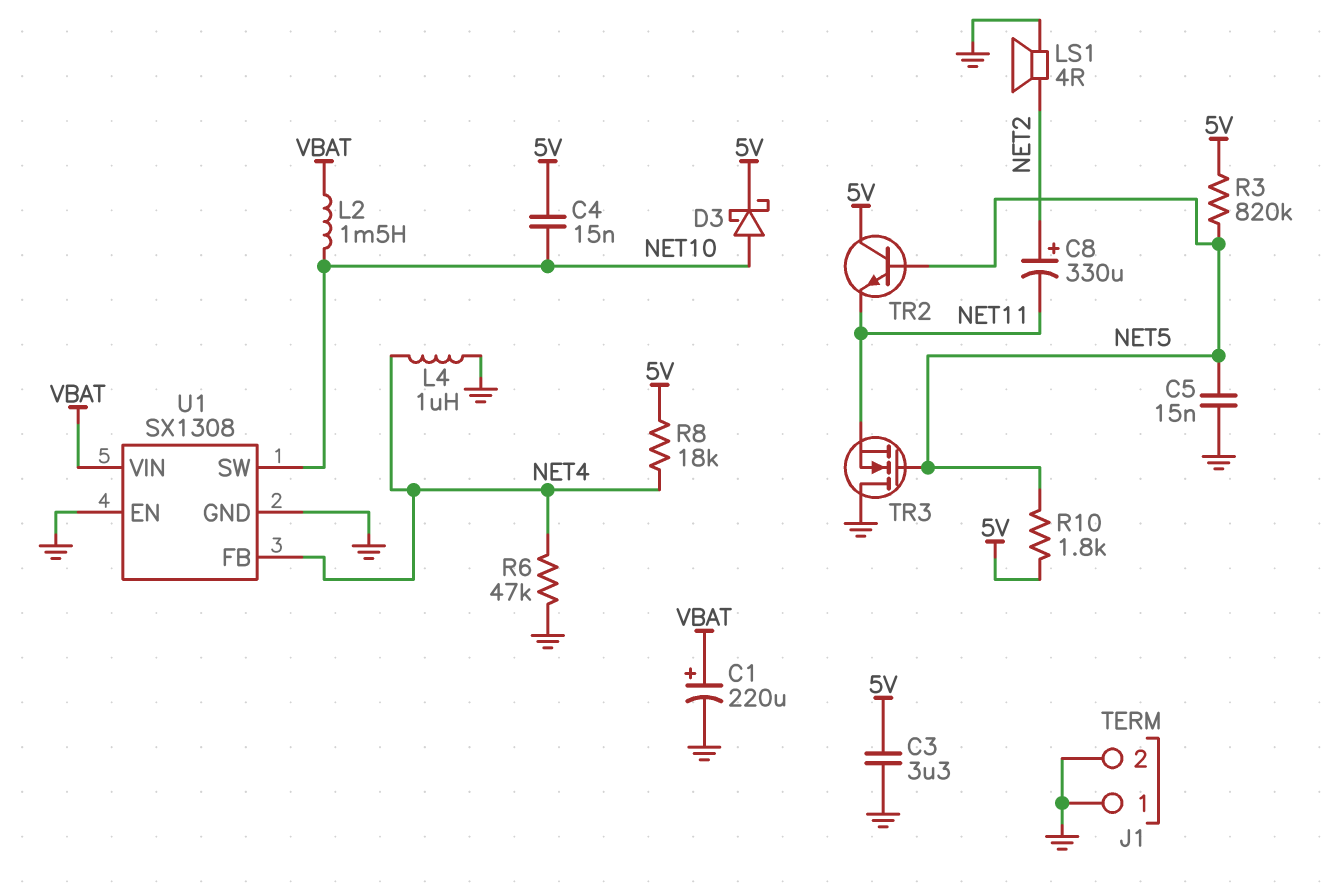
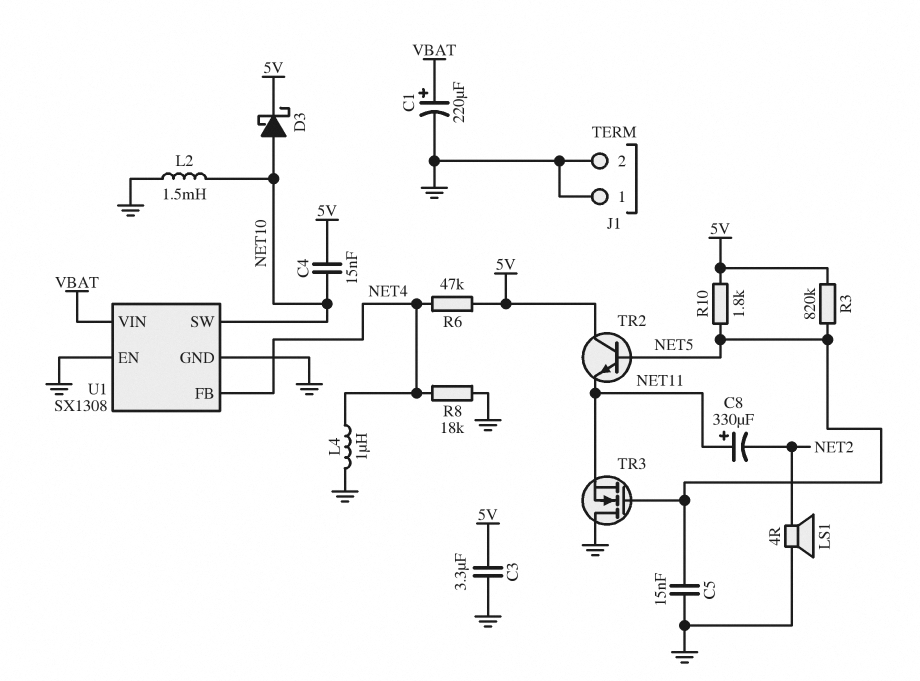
C8: 330uF (plus NET2, minus NET11) -> 330uF (plus NET11, minus NET2)
L2: 1.5mH (NET10, VBAT) -> 1.5mH (GND, NET10)
R6: 47k (GND, NET4) -> 47k (5V, NET4)
R8: 18k (5V, NET4) -> 18k (GND, NET4)

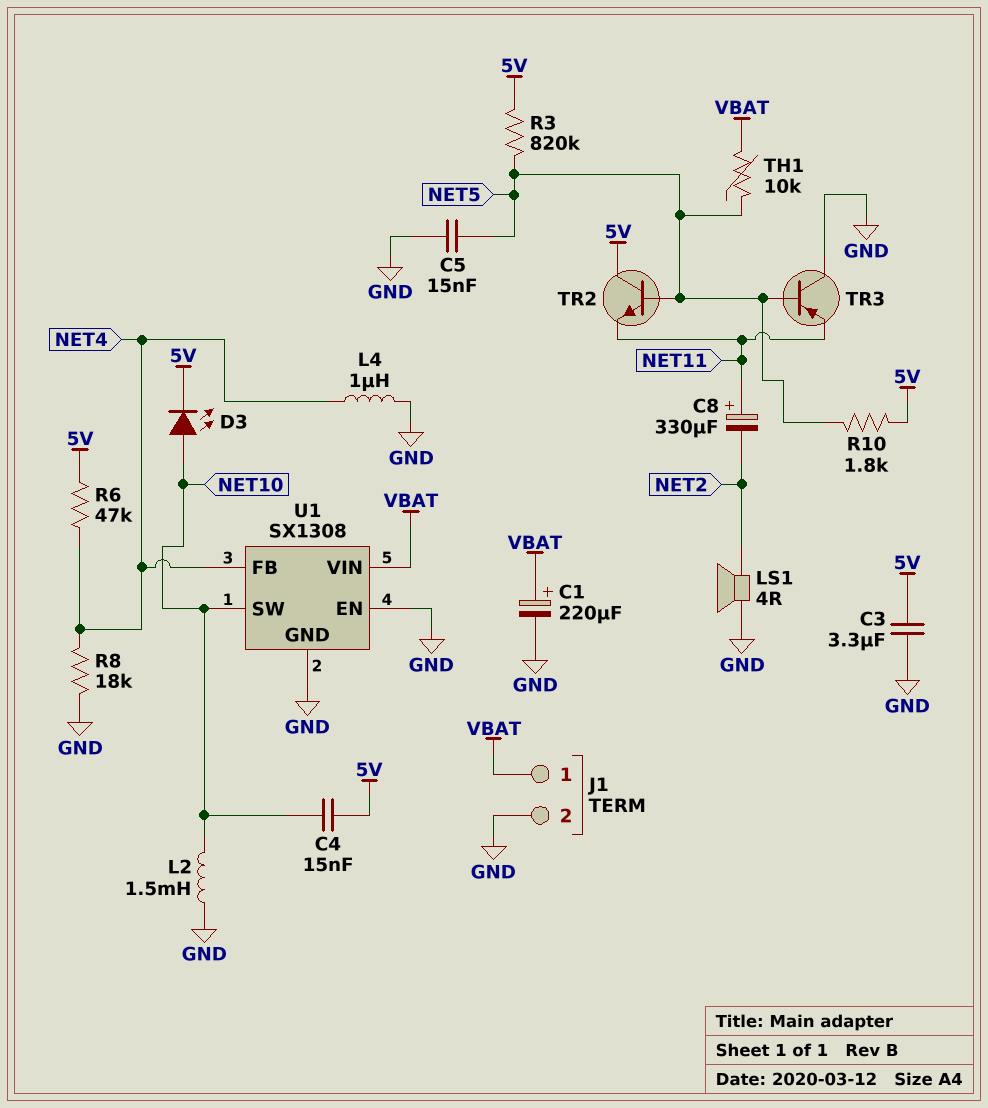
D3: schottky (A NET10, K 5V) -> LED (A NET10, K 5V)
J1 pin 1: GND -> VBAT
TH1: none -> 10k (NET5, VBAT)
TR3: NMOS (G NET5, D GND, S NET11) -> PNP (B NET5, C GND, E NET11)

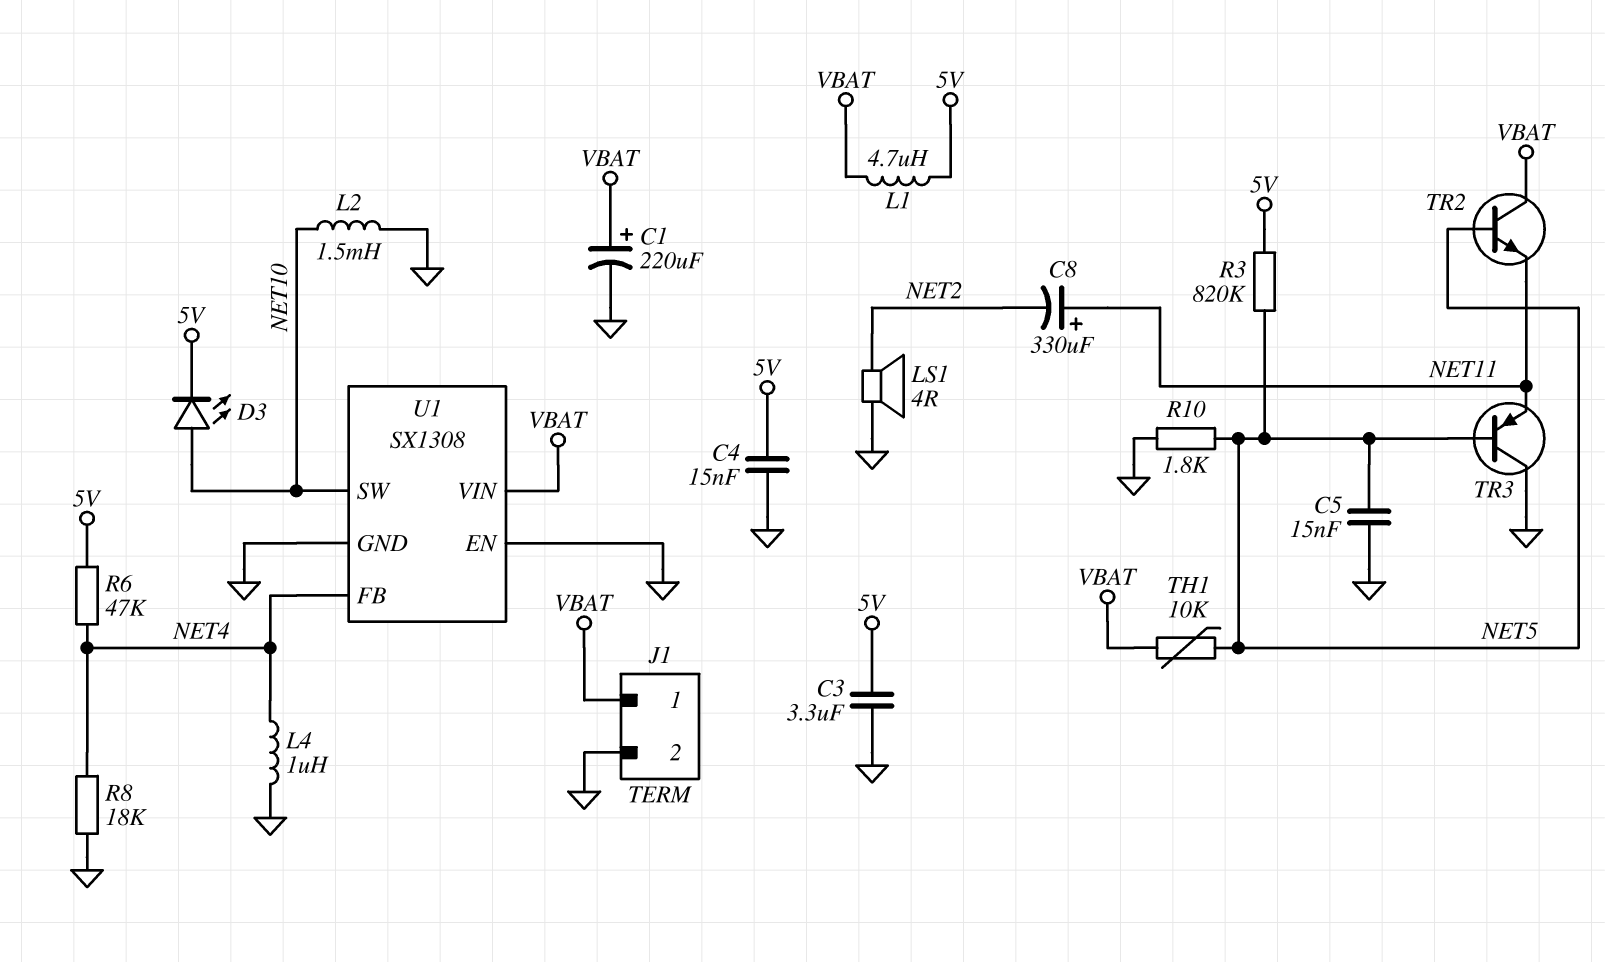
C4: 15nF (5V, NET10) -> 15nF (5V, GND)
L1: none -> 4.7uH (5V, VBAT)
R10: 1.8k (5V, NET5) -> 1.8k (GND, NET5)
TR2: NPN (B NET5, C 5V, E NET11) -> NPN (B NET5, C VBAT, E NET11)

